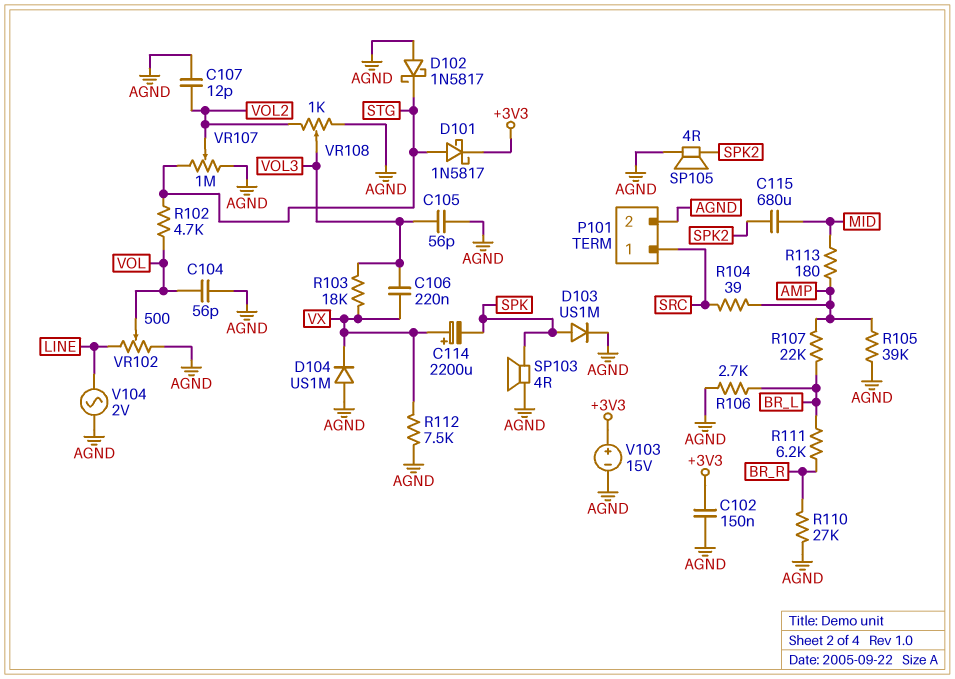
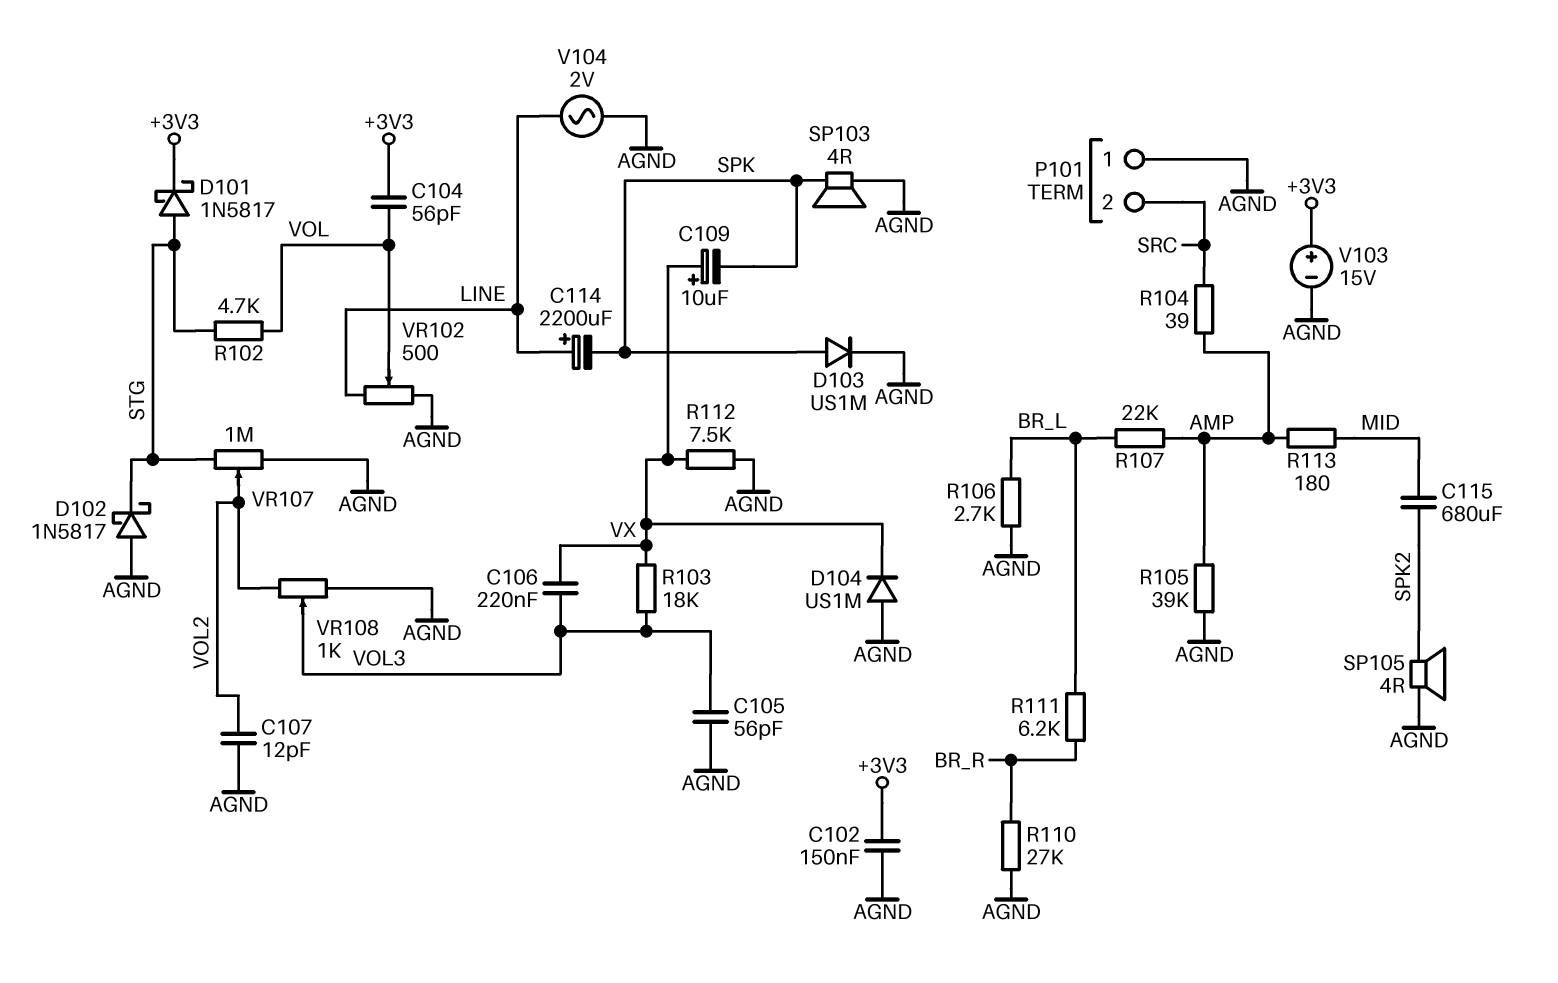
C104: 56pF (AGND, VOL) -> 56pF (+3V3, VOL)
C109: none -> 10uF (plus VX, minus SPK)
C114: 2200uF (plus VX, minus SPK) -> 2200uF (plus LINE, minus SPK)
P101 pin 1: SRC -> AGND
P101 pin 2: AGND -> SRC

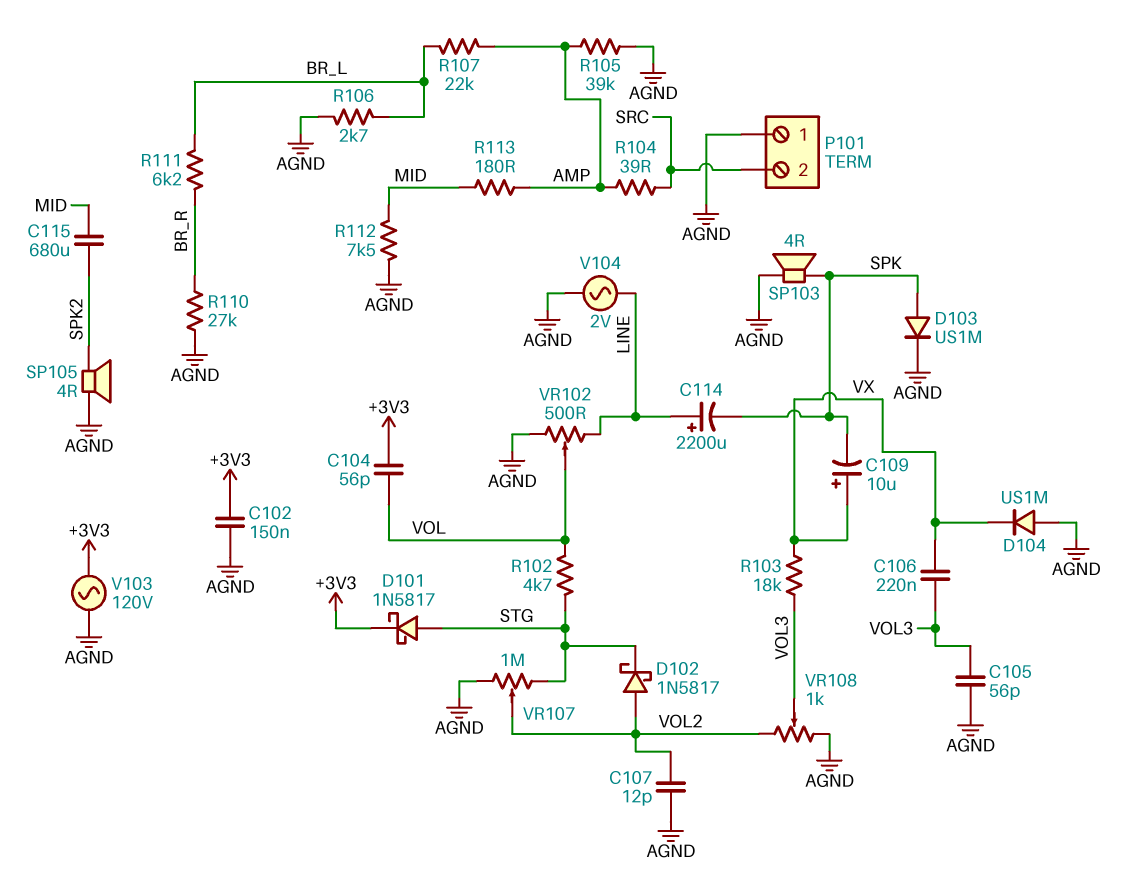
D102: schottky 1N5817 (A AGND, K STG) -> schottky 1N5817 (A VOL2, K STG)
R112: 7.5k (AGND, VX) -> 7.5k (AGND, MID)
V103: 15V (plus +3V3, minus AGND) -> AC 120V (+3V3, AGND)

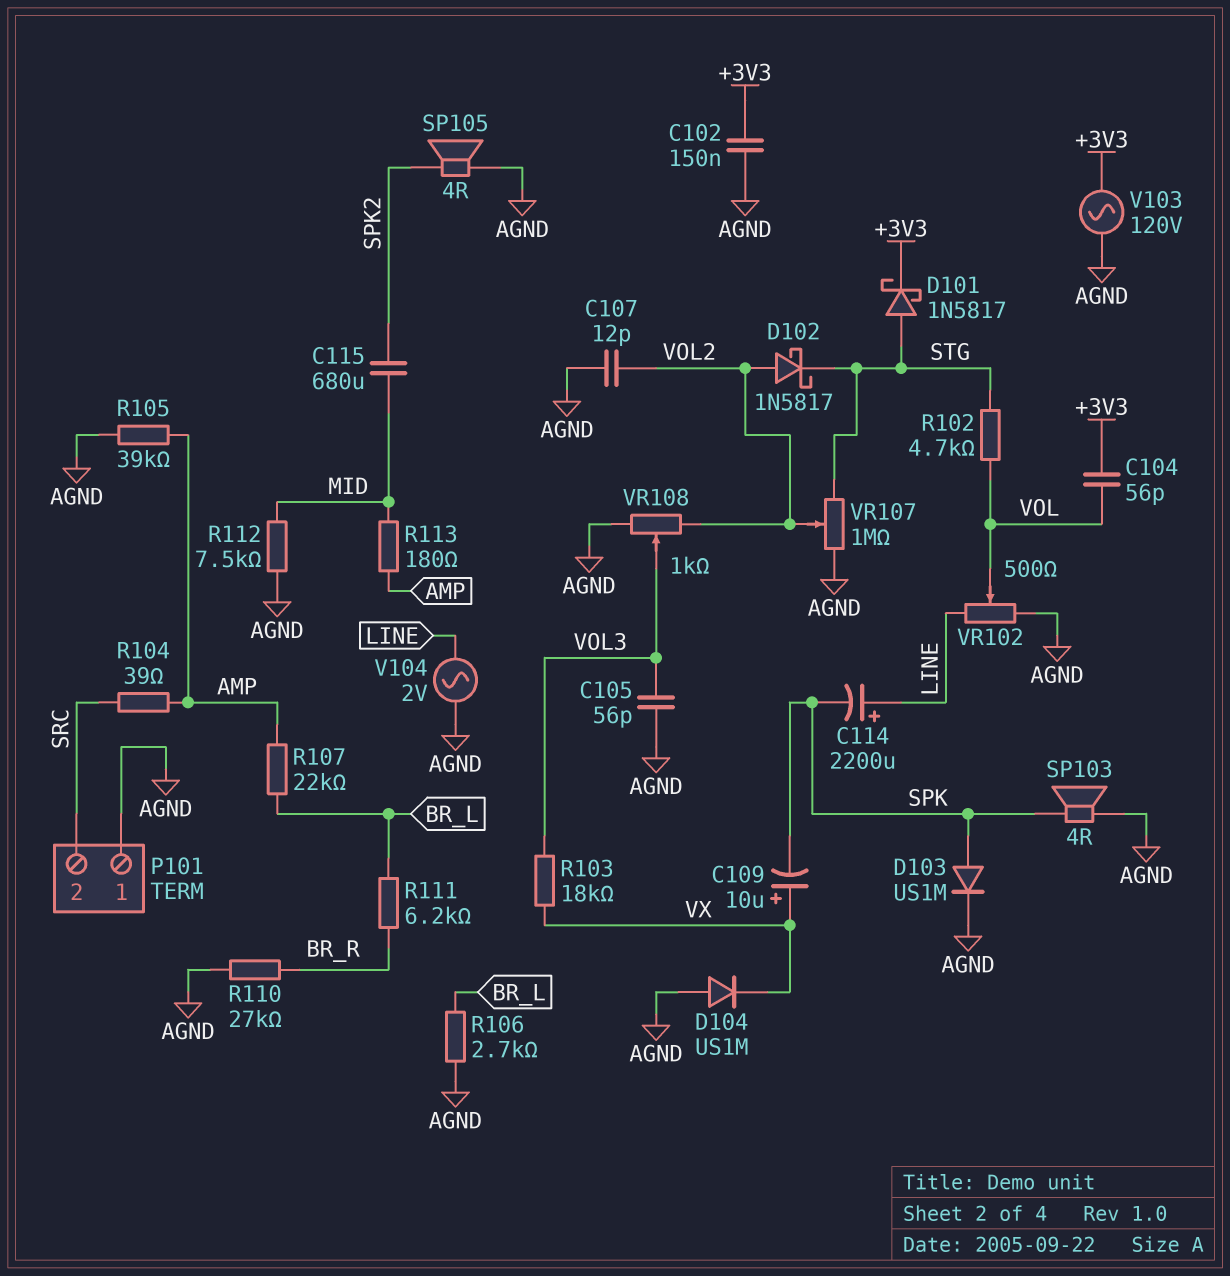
C106: 220nF (VOL3, VX) -> none

